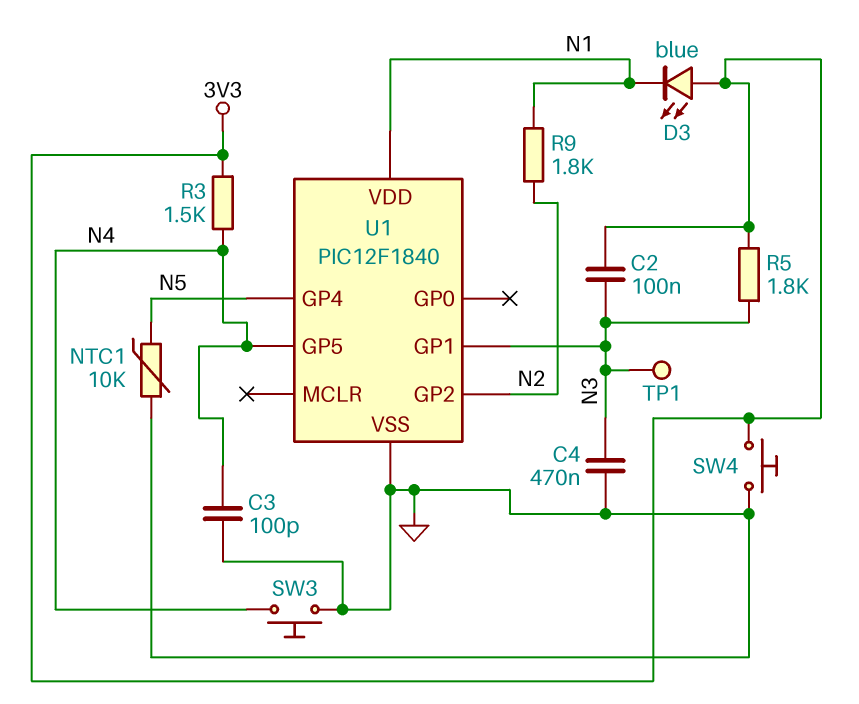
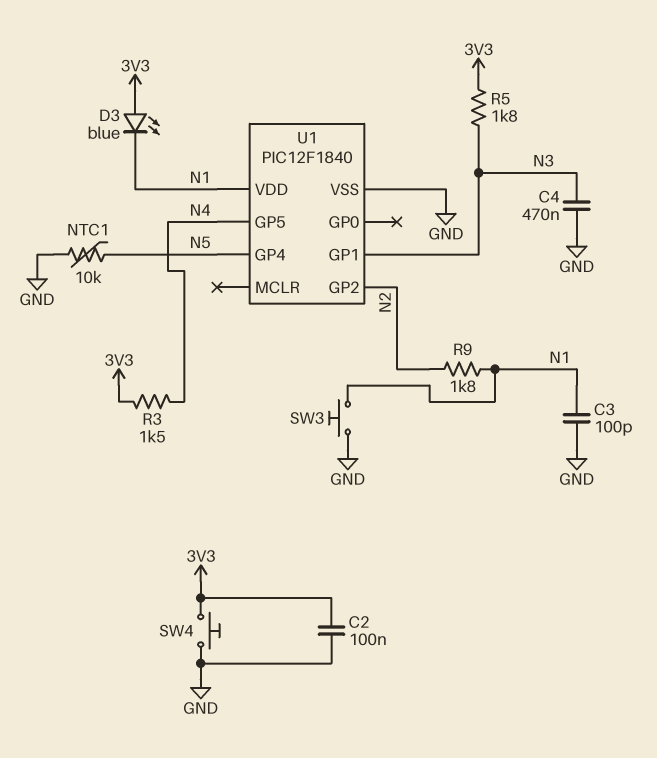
C2: 100nF (3V3, N3) -> 100nF (3V3, GND)
C3: 100pF (GND, N4) -> 100pF (GND, N1)
SW3: button (GND, N4) -> button (GND, N1)
TP1: test point (N3) -> none

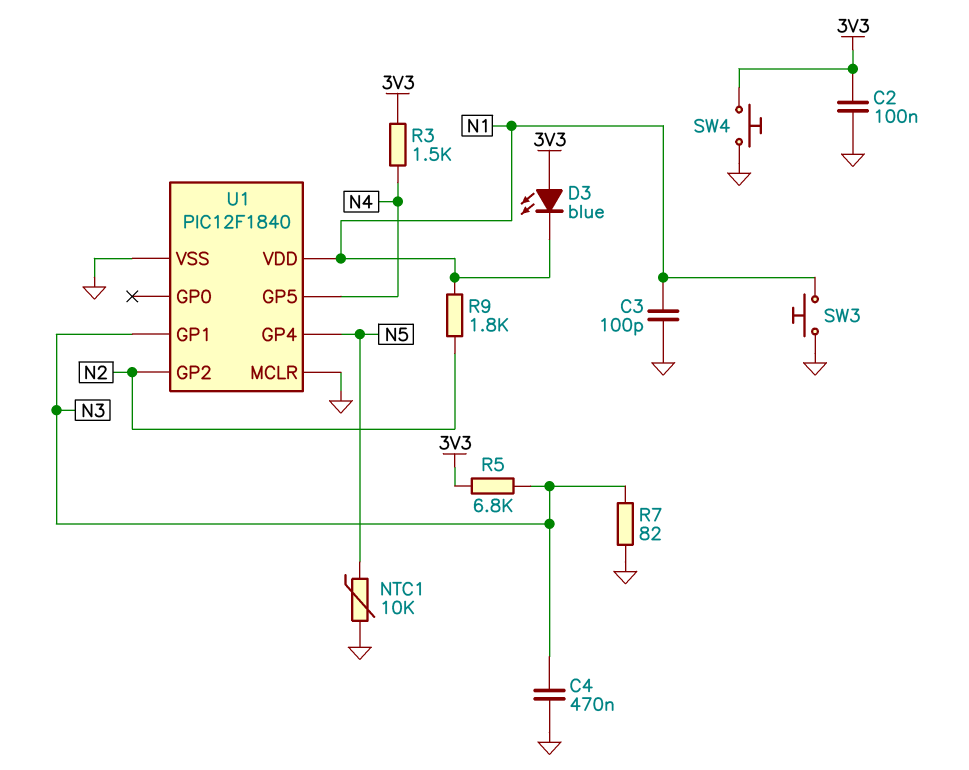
R5: 1.8k (3V3, N3) -> 6.8k (3V3, N3)
R7: none -> 82 (GND, N3)
U1 pin MCLR: none -> GND

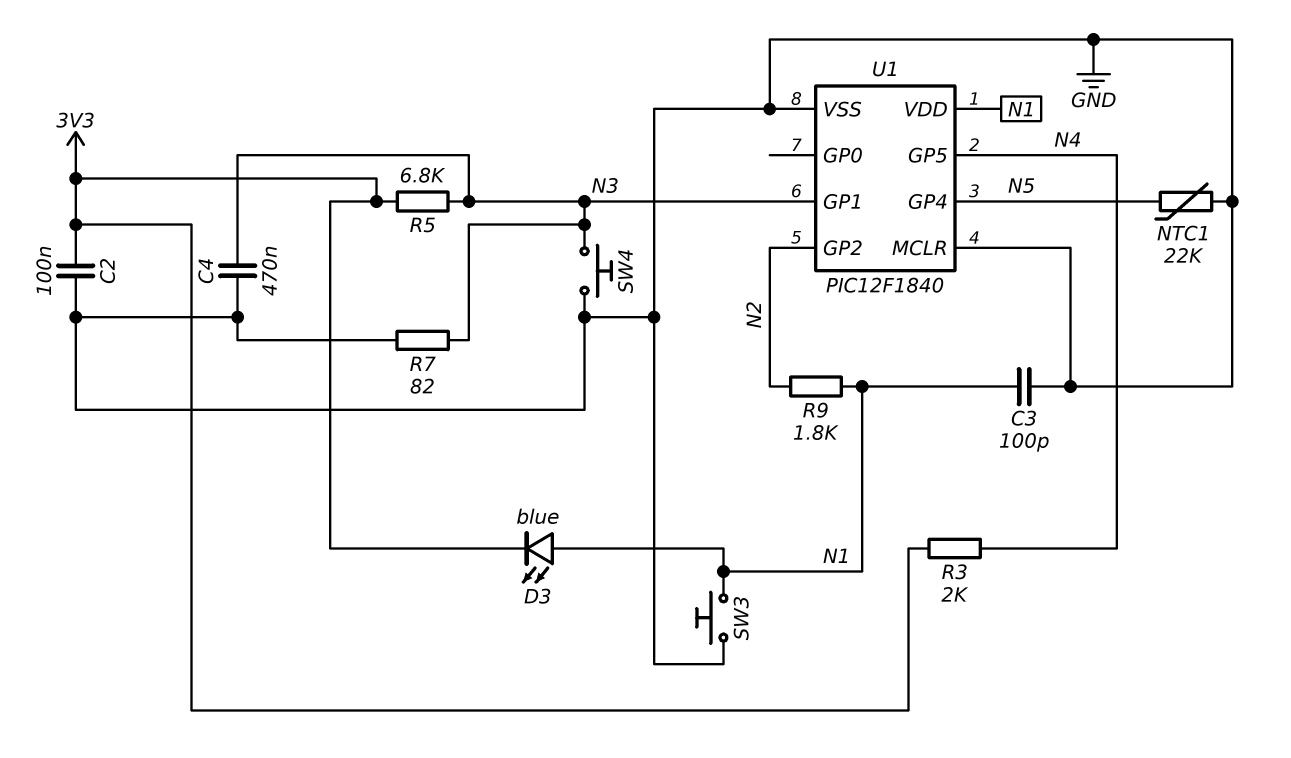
D3: LED blue (A 3V3, K N1) -> LED blue (A N1, K 3V3)
NTC1: 10k (GND, N5) -> 22k (GND, N5)
R3: 1.5k (3V3, N4) -> 2k (3V3, N4)
SW4: button (3V3, GND) -> button (GND, N3)

